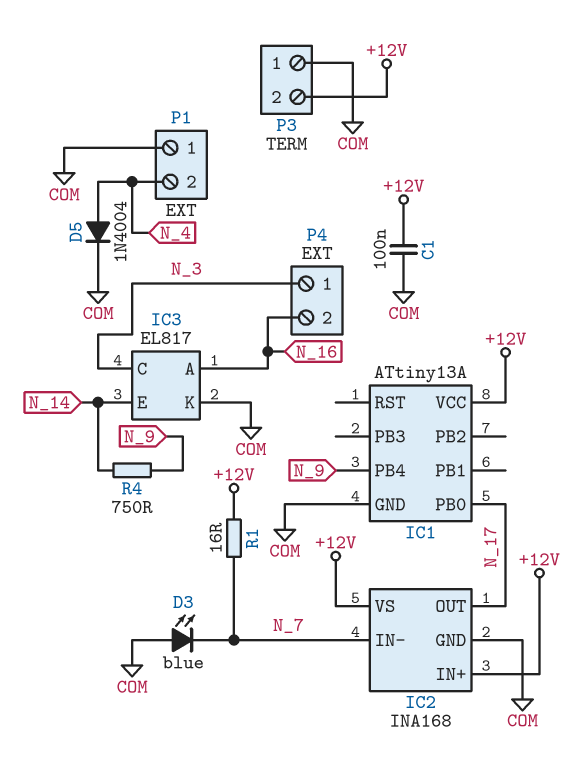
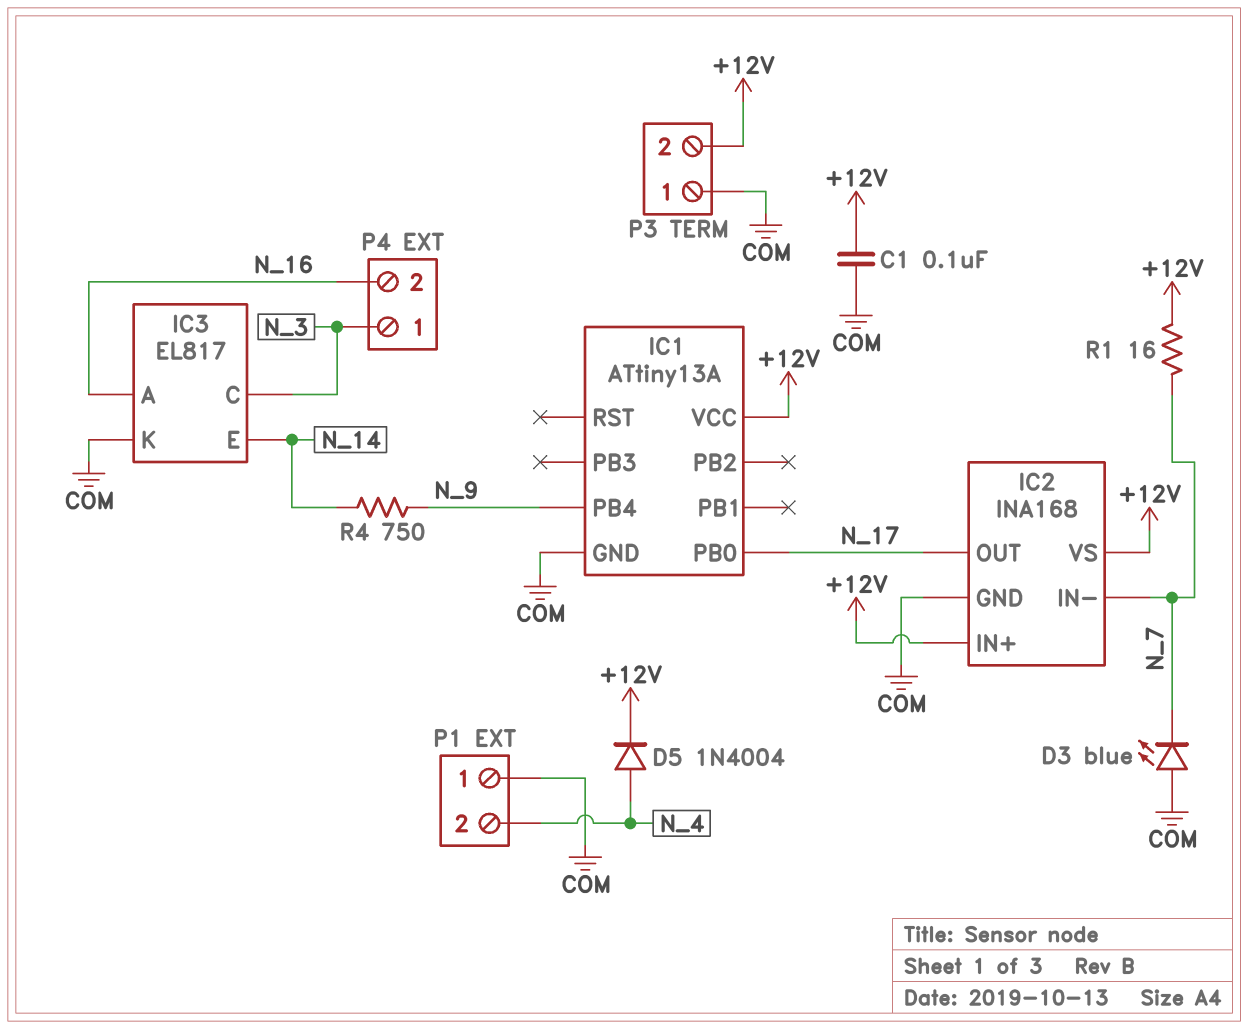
D5: diode 1N4004 (A N_4, K COM) -> diode 1N4004 (A N_4, K +12V)

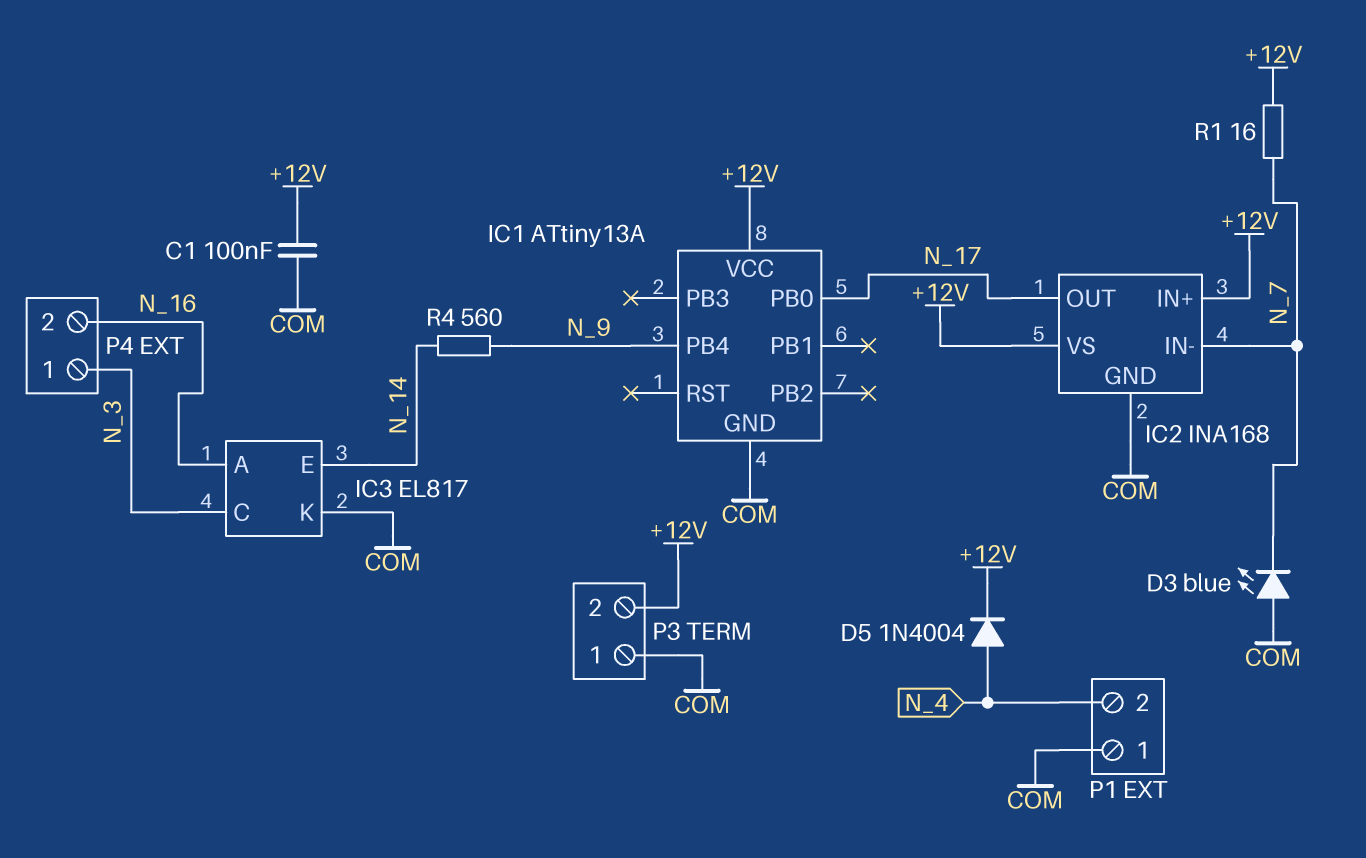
R4: 750 (N_9, N_14) -> 560 (N_9, N_14)

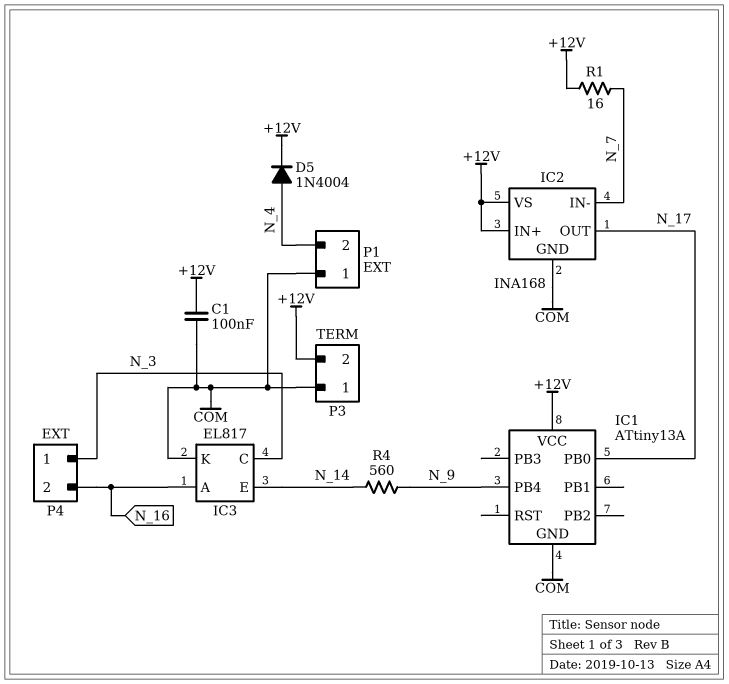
D3: LED blue (A COM, K N_7) -> none

